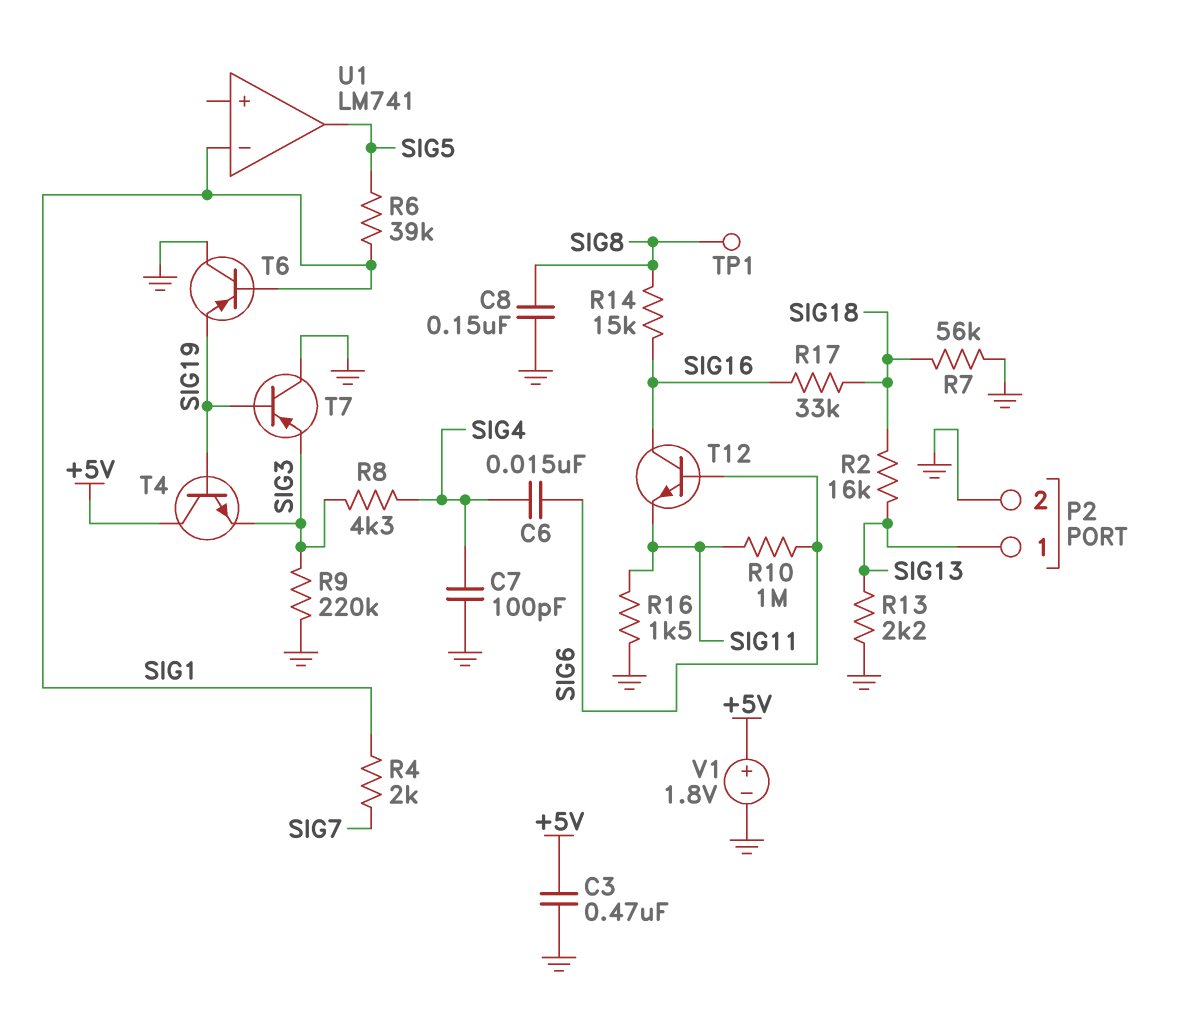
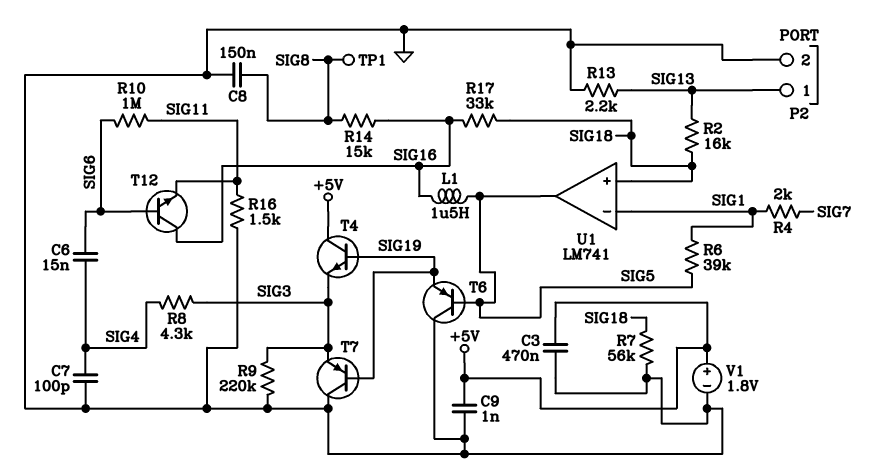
C9: none -> 1nF (+5V, GND)
L1: none -> 1.5uH (SIG5, SIG16)
T6: PNP (B SIG1, C GND, E SIG19) -> PNP (B SIG5, C GND, E SIG19)
U1 pin in+: none -> SIG18

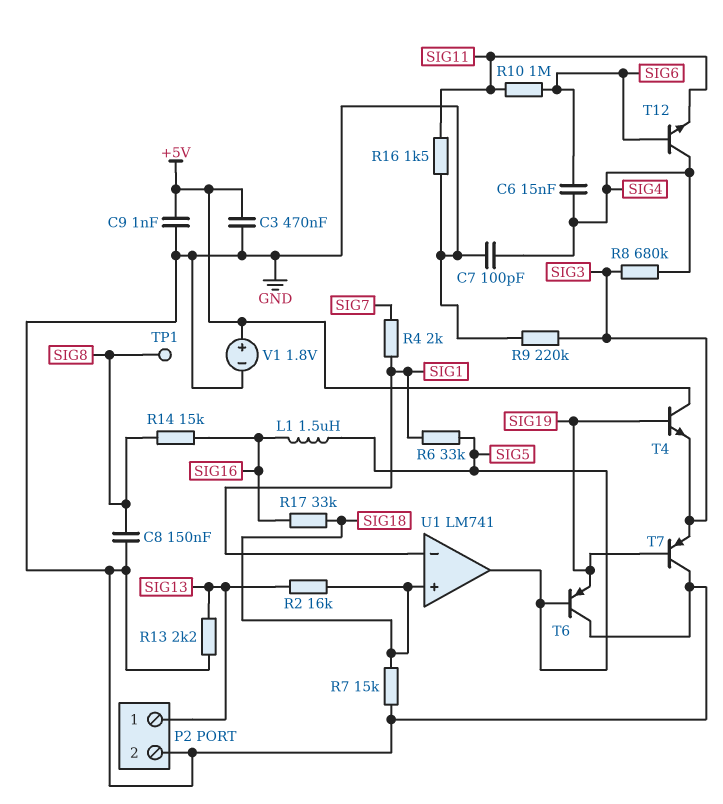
R6: 39k (SIG1, SIG5) -> 33k (SIG1, SIG5)
R7: 56k (GND, SIG18) -> 15k (GND, SIG18)
R8: 4.3k (SIG3, SIG4) -> 680k (SIG3, SIG4)
T12: NPN (B SIG6, C SIG16, E SIG11) -> NPN (B SIG6, C SIG4, E SIG11)

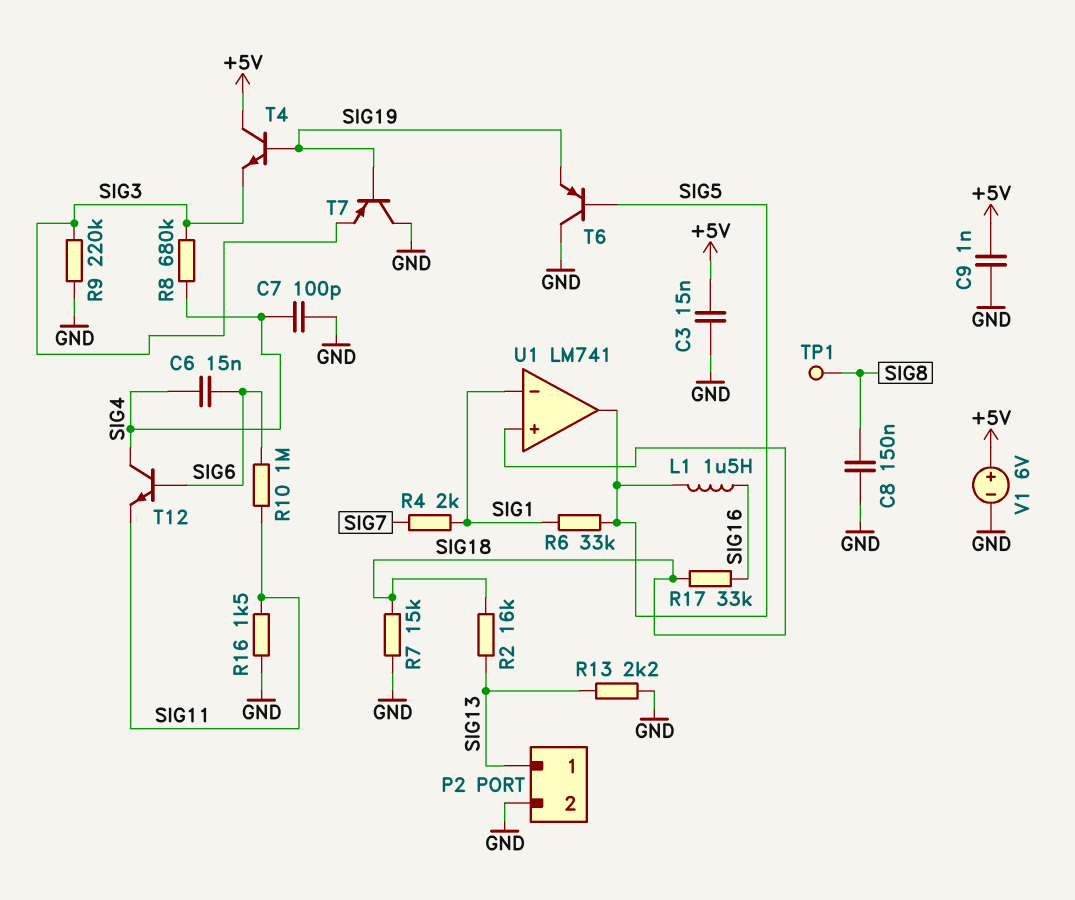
C3: 470nF (+5V, GND) -> 15nF (+5V, GND)
R14: 15k (SIG8, SIG16) -> none
V1: 1.8V (plus +5V, minus GND) -> 6V (plus +5V, minus GND)

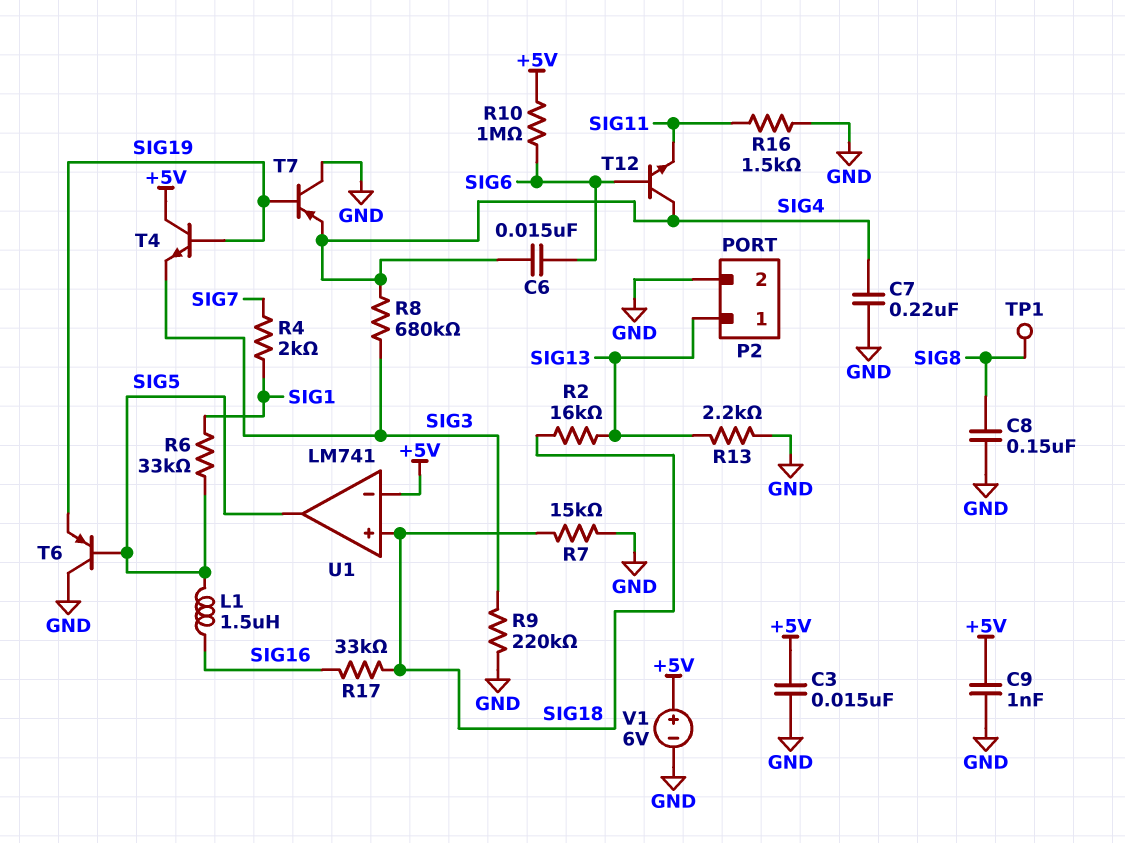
C7: 100pF (GND, SIG4) -> 220nF (GND, SIG4)
R10: 1M (SIG6, SIG11) -> 1M (+5V, SIG6)
T7: PNP (B SIG19, C GND, E SIG3) -> PNP (B SIG19, C GND, E SIG4)
U1 pin in-: SIG1 -> +5V

